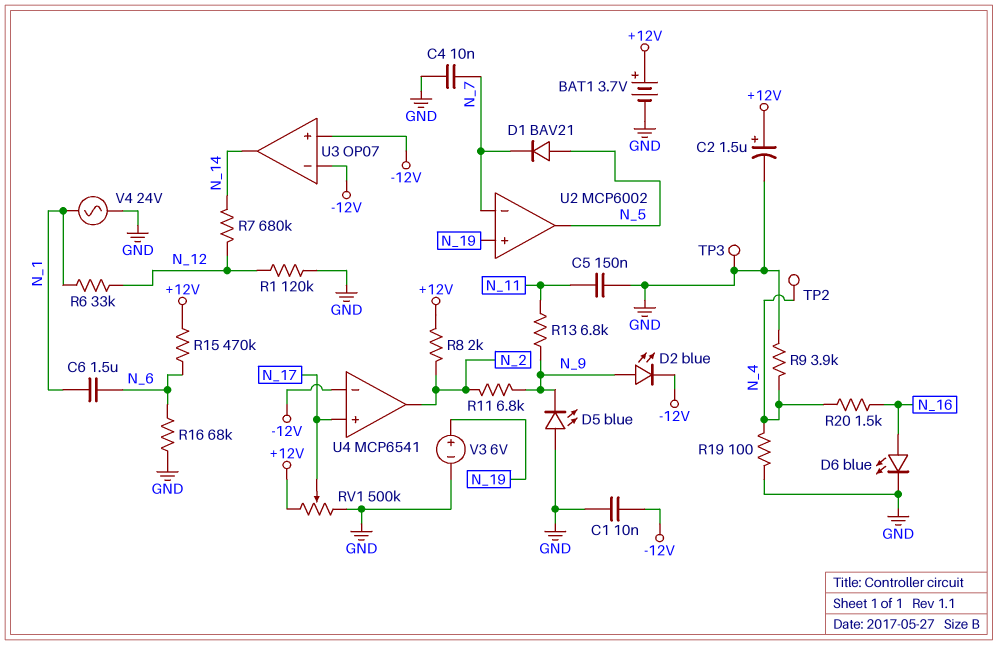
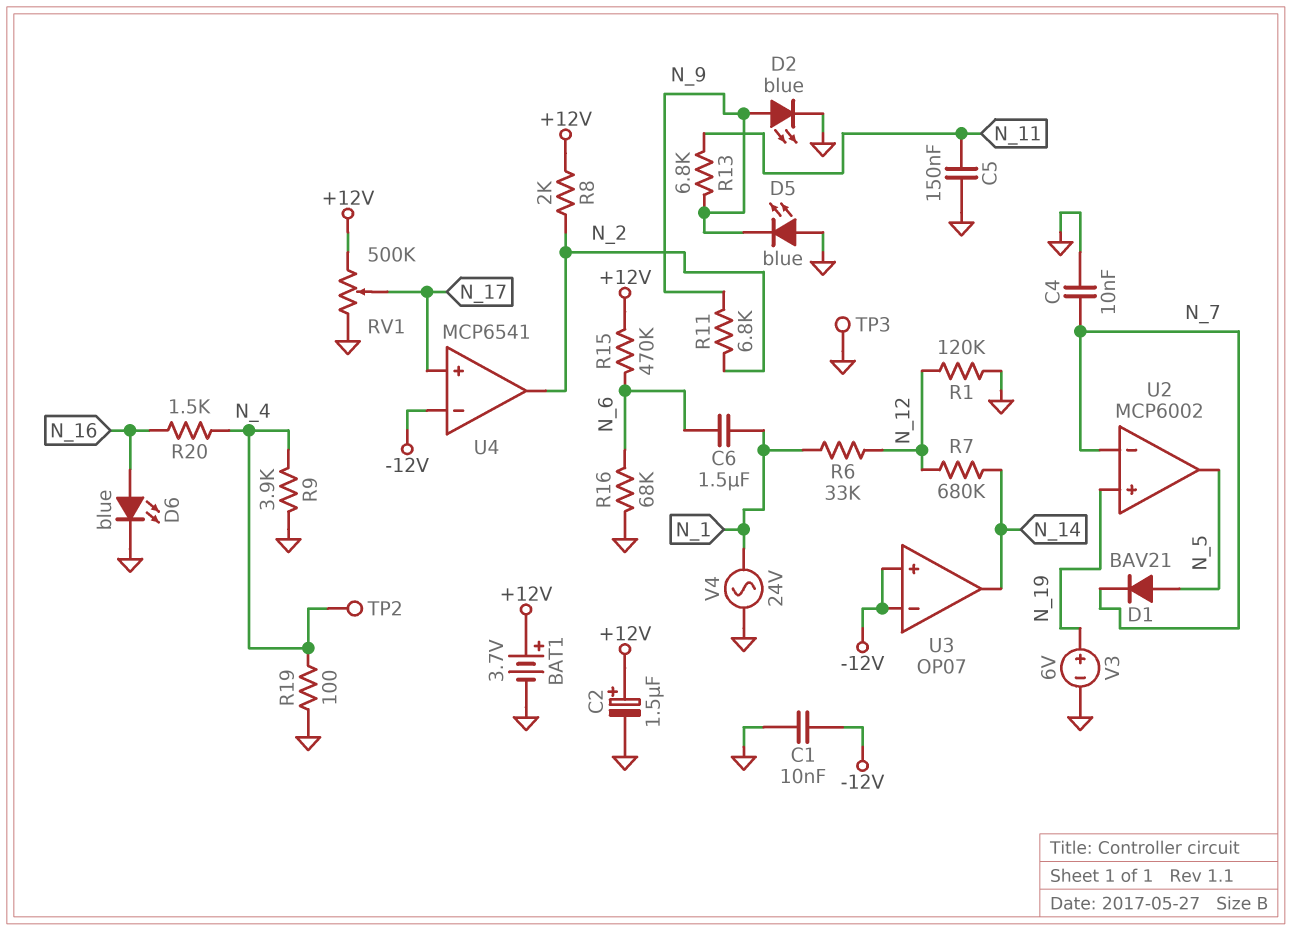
D2: LED blue (A N_9, K -12V) -> LED blue (A N_9, K GND)

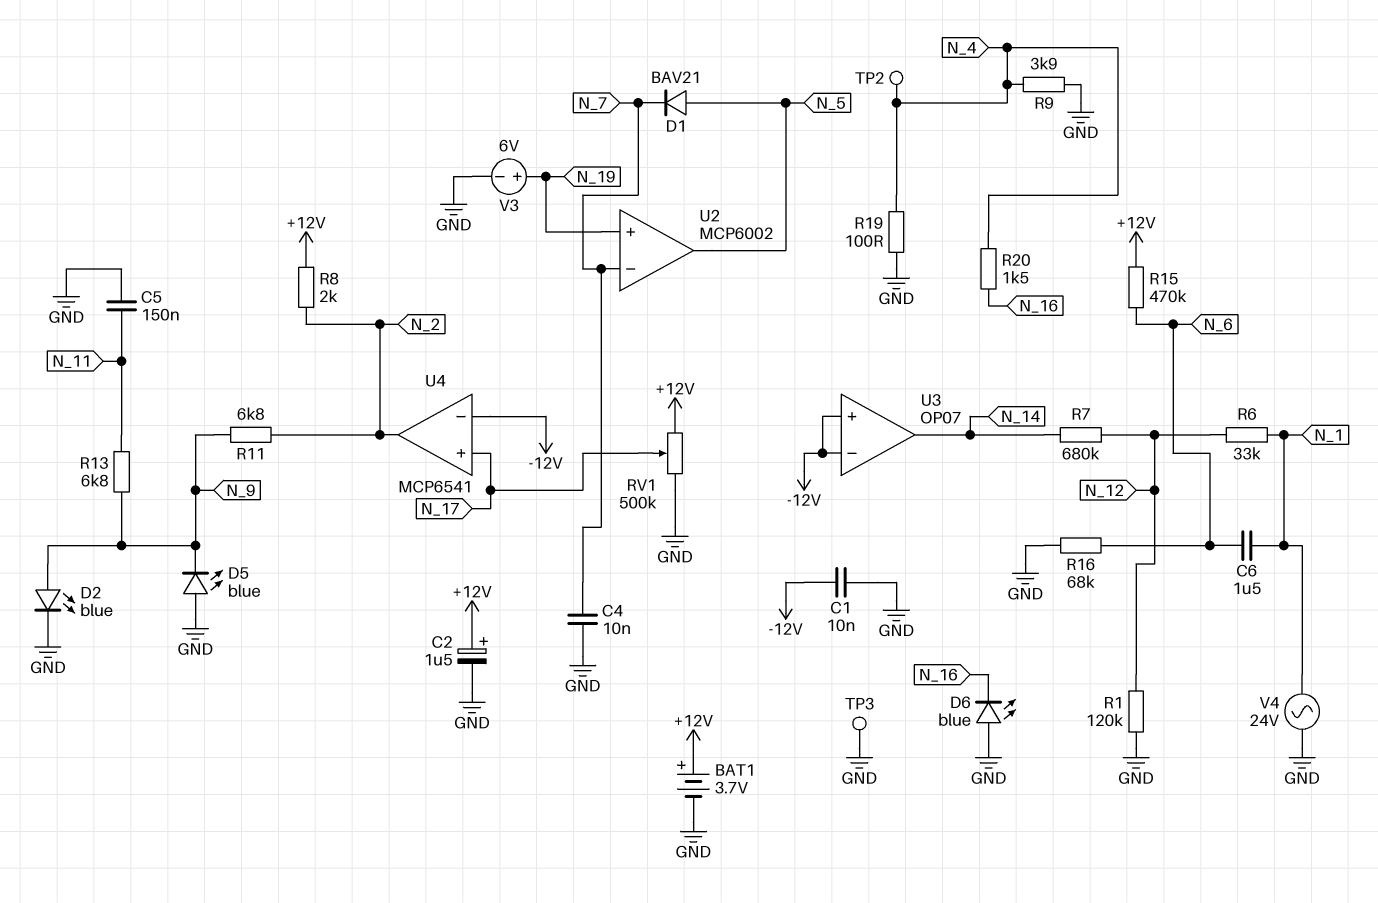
D6: LED blue (A N_16, K GND) -> LED blue (A GND, K N_16)

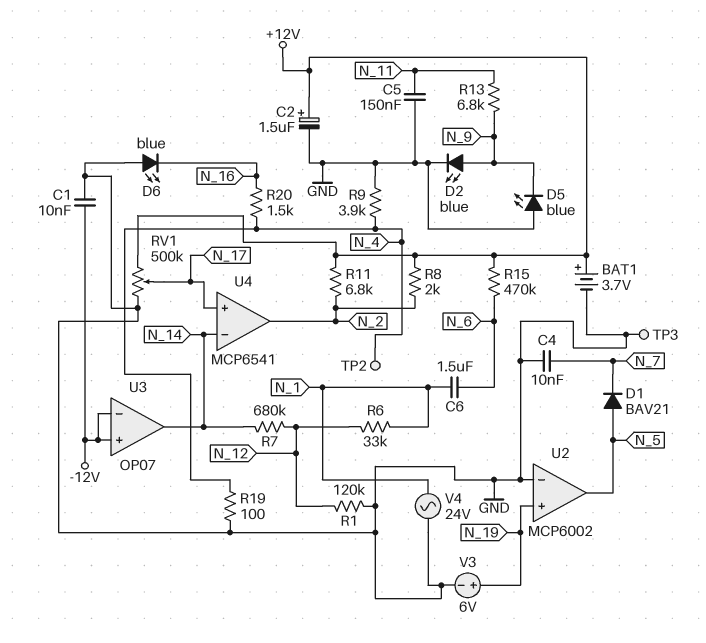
R11: 6.8k (N_2, N_9) -> 6.8k (+12V, N_2)
R16: 68k (GND, N_6) -> none
U2 pin in-: N_7 -> GND
U4 pin in-: -12V -> N_14

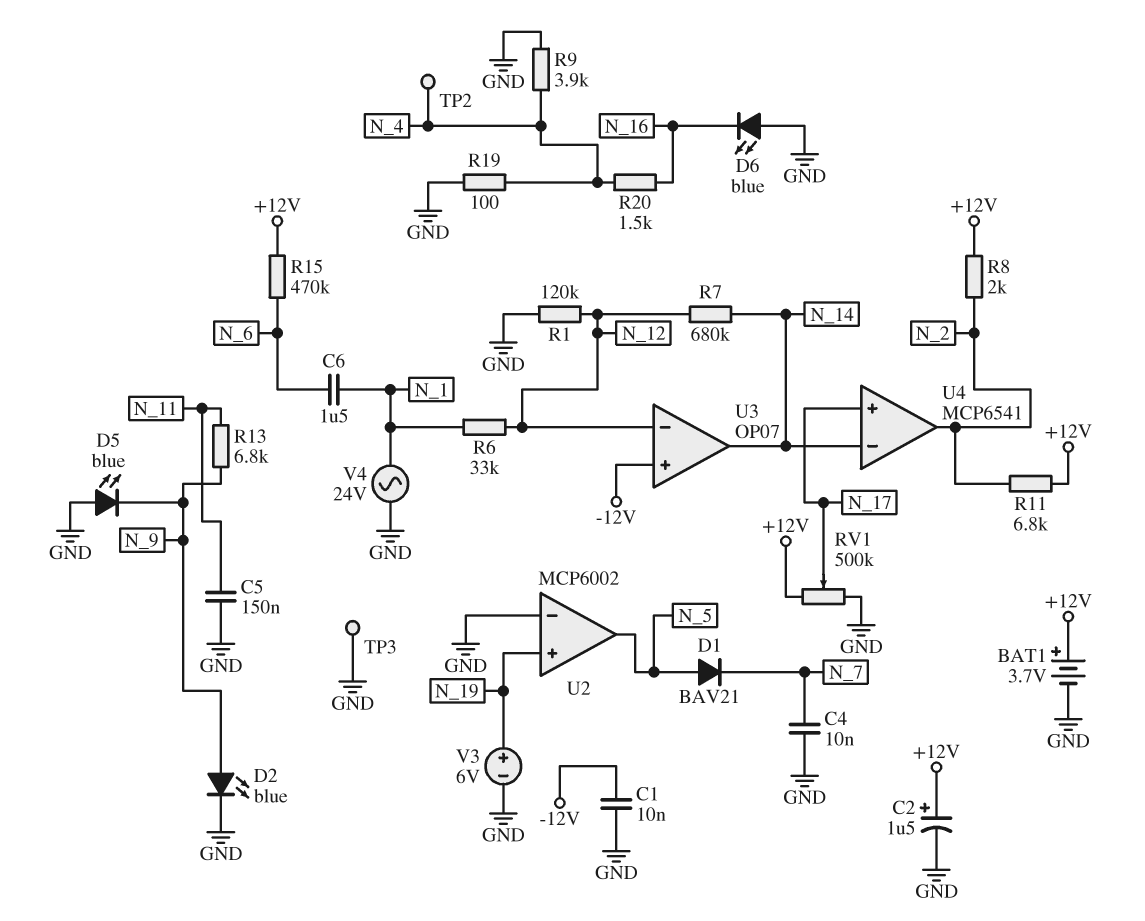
U3 pin in-: -12V -> N_12

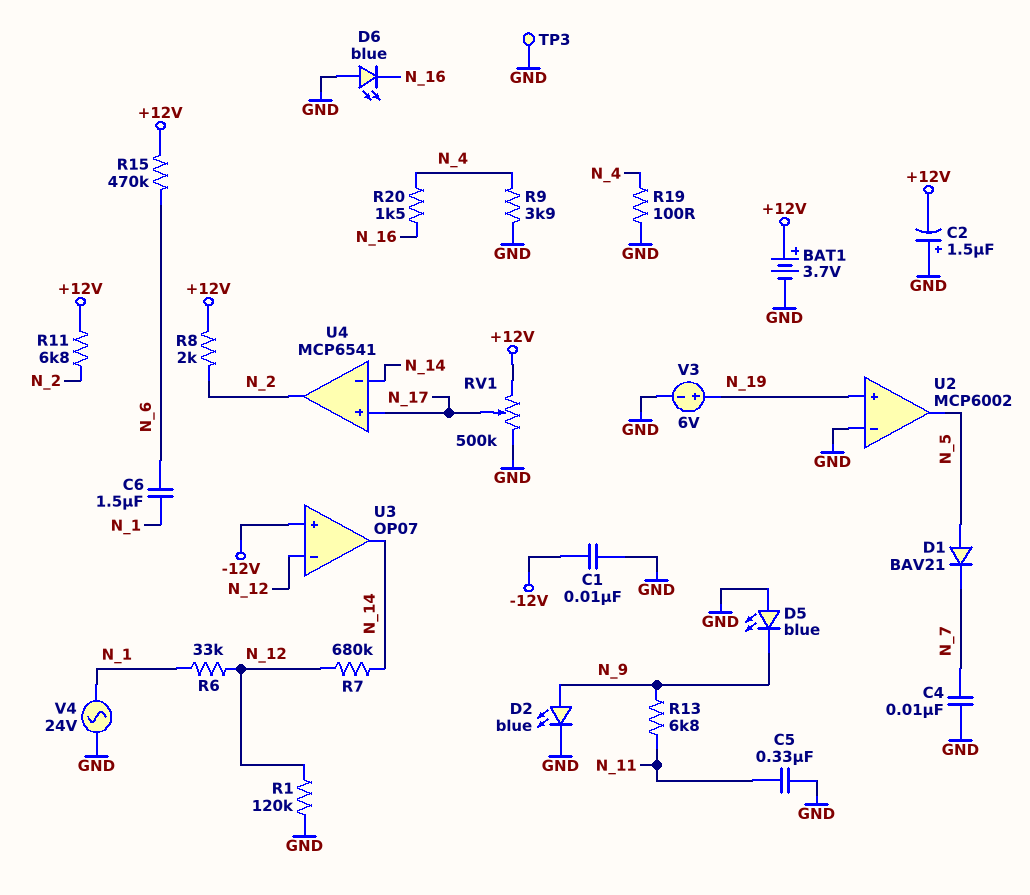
C2: 1.5uF (plus +12V, minus GND) -> 1.5uF (plus GND, minus +12V)
C5: 150nF (GND, N_11) -> 330nF (GND, N_11)
TP2: test point (N_4) -> none

